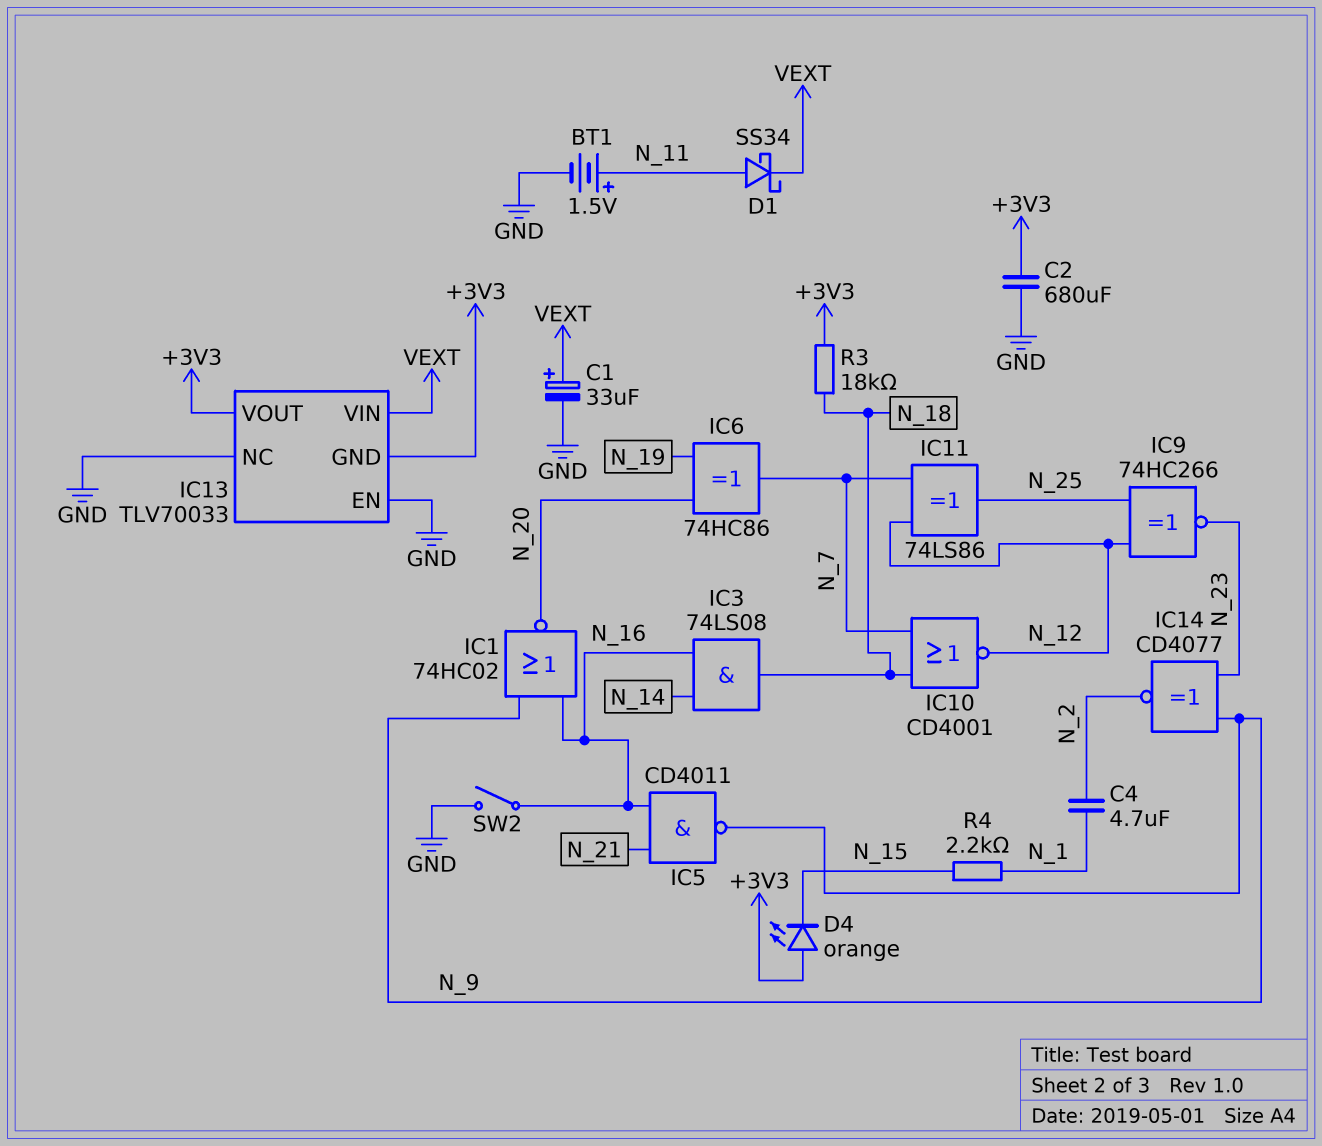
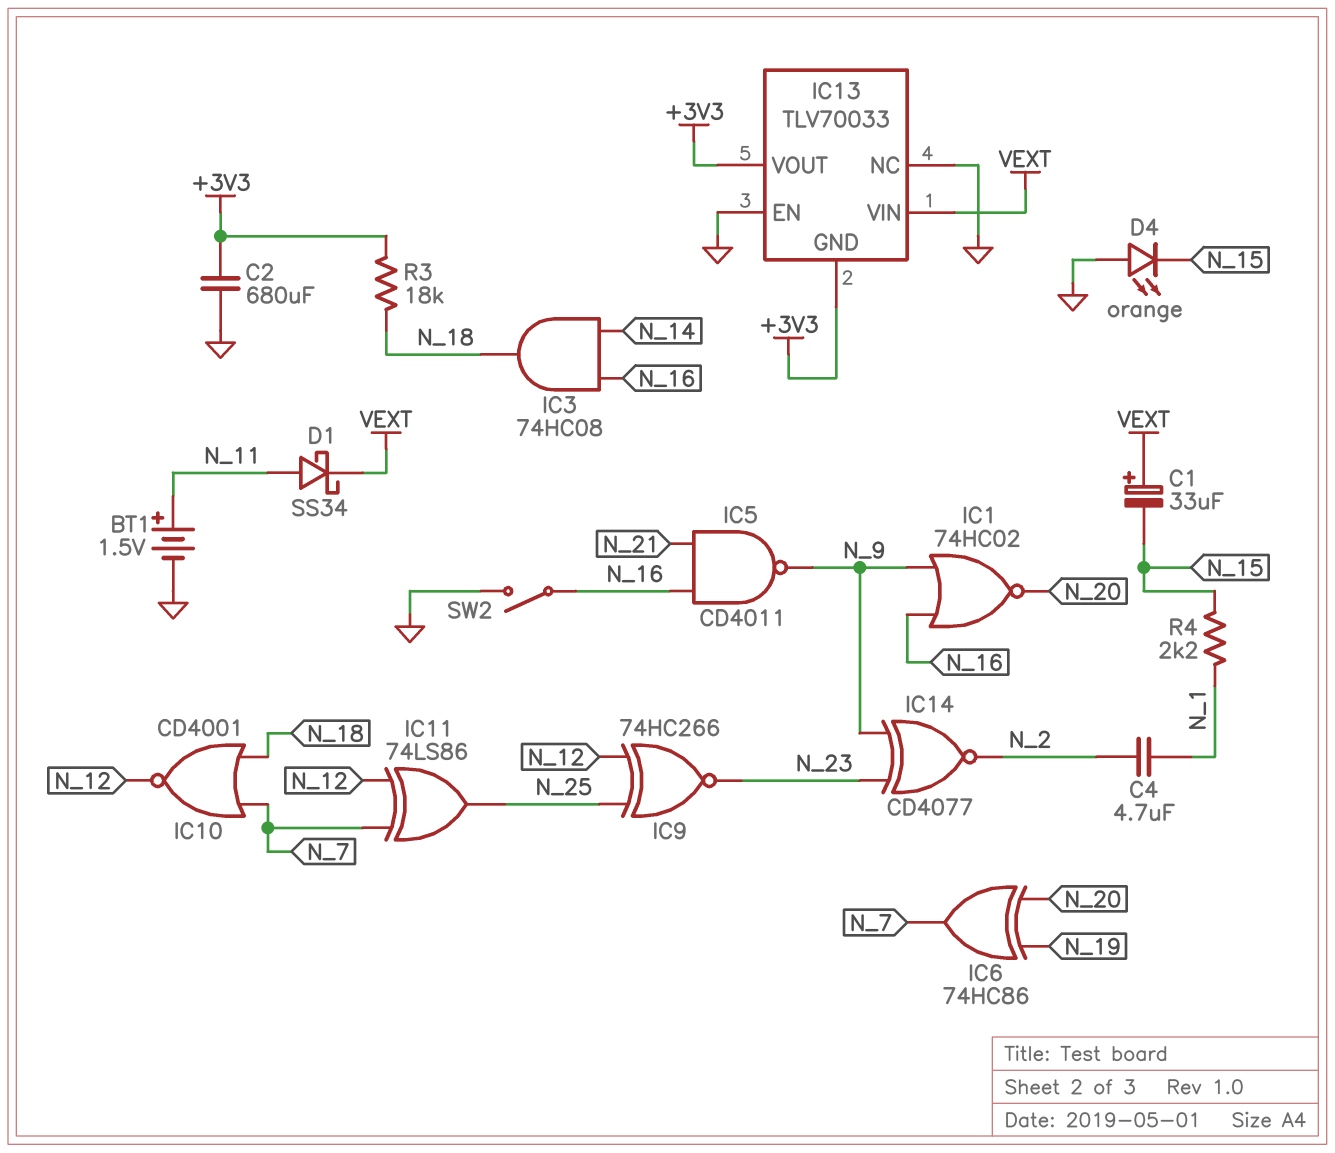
C1: 33uF (plus VEXT, minus GND) -> 33uF (plus VEXT, minus N_15)
D4: LED orange (A +3V3, K N_15) -> LED orange (A GND, K N_15)
IC3: AND 74LS08 (in N_14, in N_16, out N_18) -> AND 74HC08 (in N_14, in N_16, out N_18)

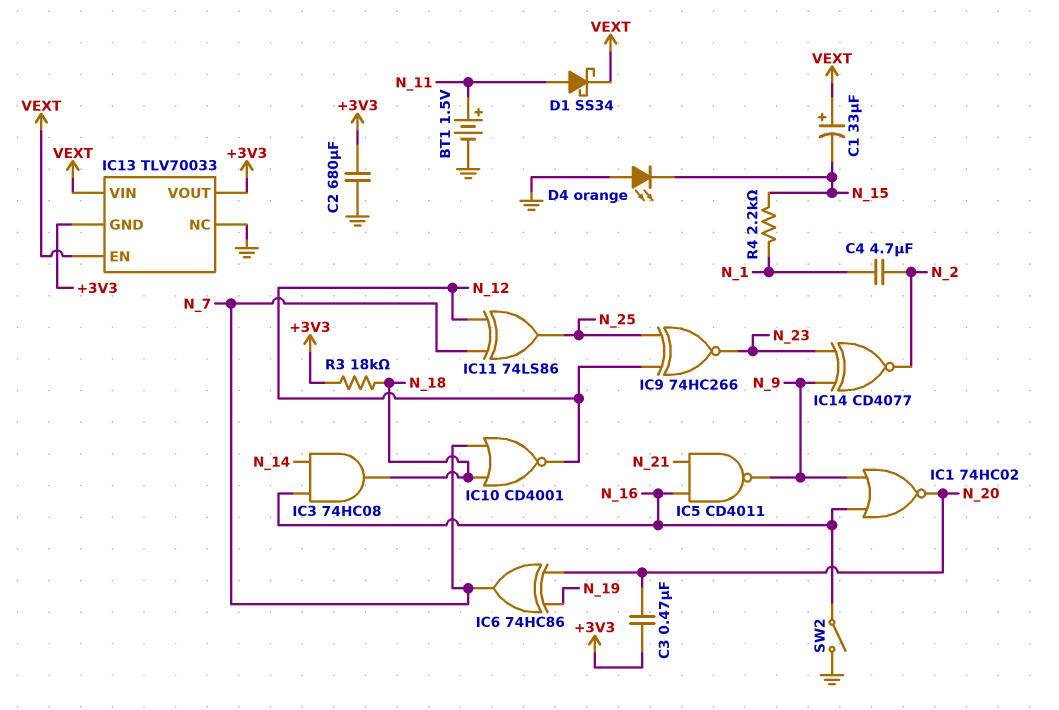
C3: none -> 470nF (+3V3, N_20)
IC13 pin EN: GND -> VEXT

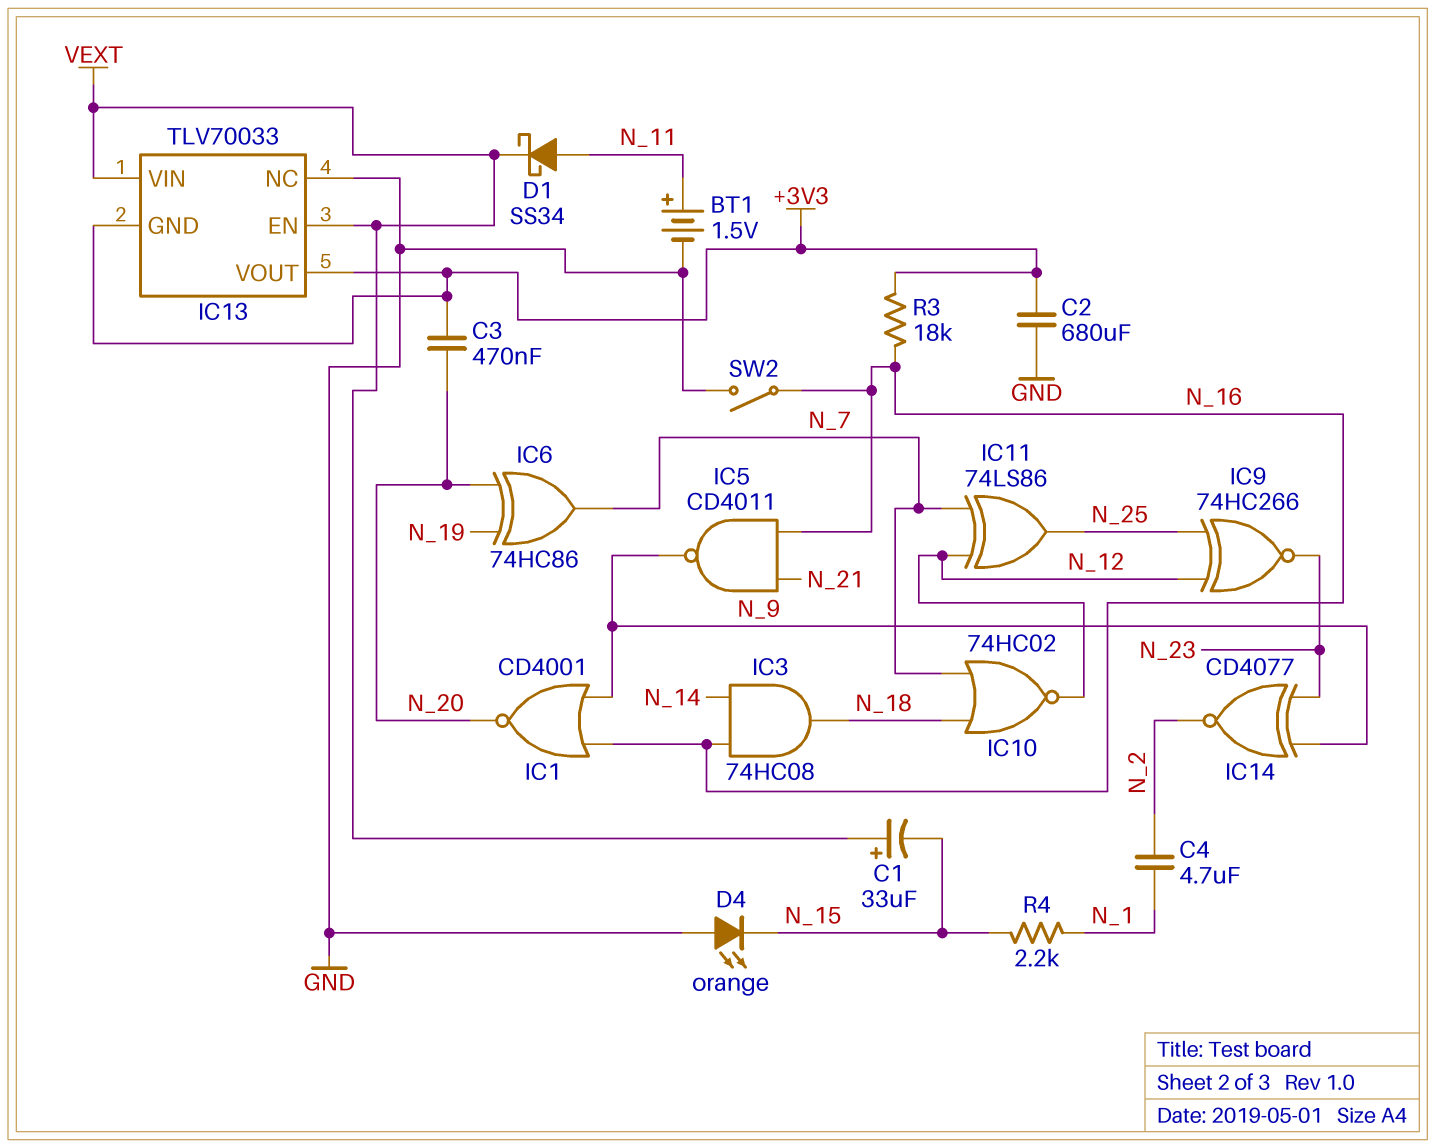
IC1: NOR 74HC02 (in N_9, in N_16, out N_20) -> NOR CD4001 (in N_9, in N_16, out N_20)
IC10: NOR CD4001 (in N_7, in N_18, out N_12) -> NOR 74HC02 (in N_7, in N_18, out N_12)
R3: 18k (+3V3, N_18) -> 18k (+3V3, N_16)

